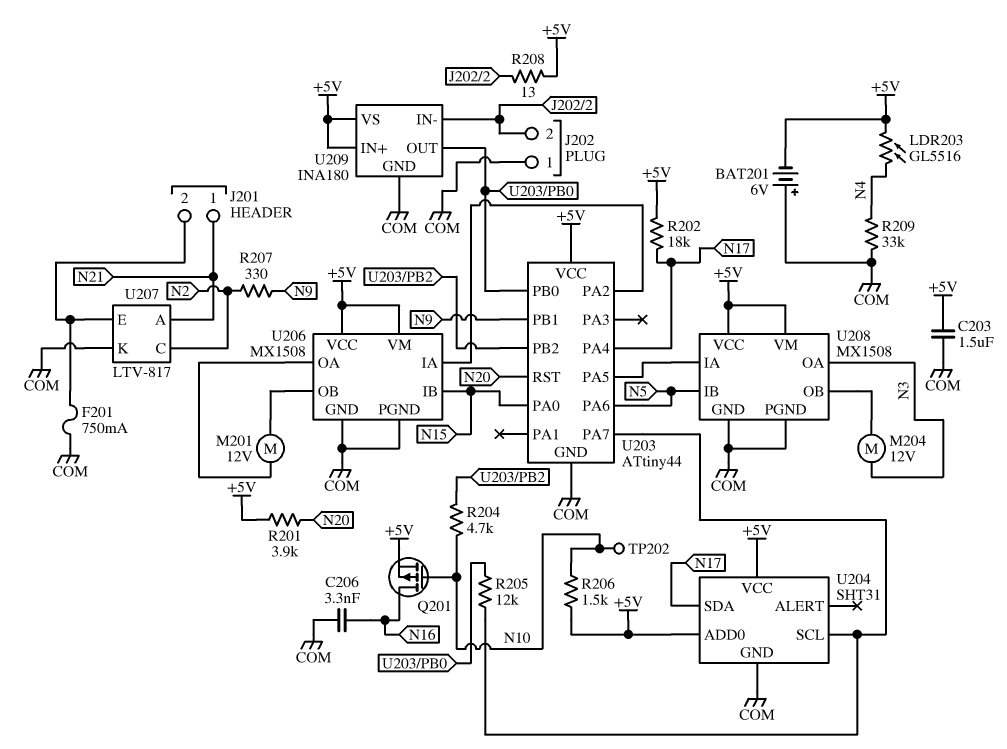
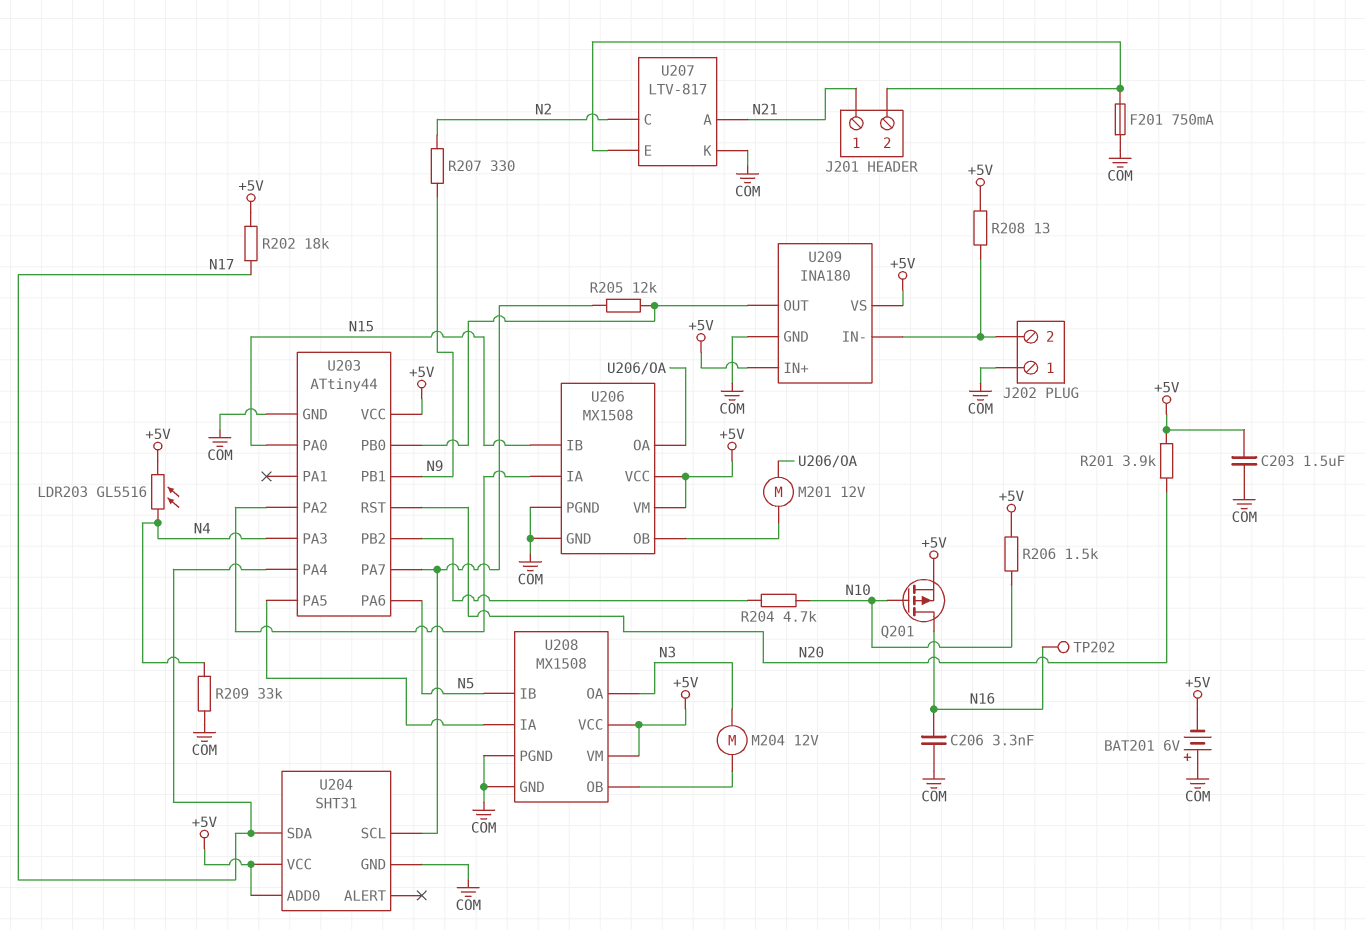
TP202: test point (N10) -> test point (N16)
U203 pin PA3: none -> N4

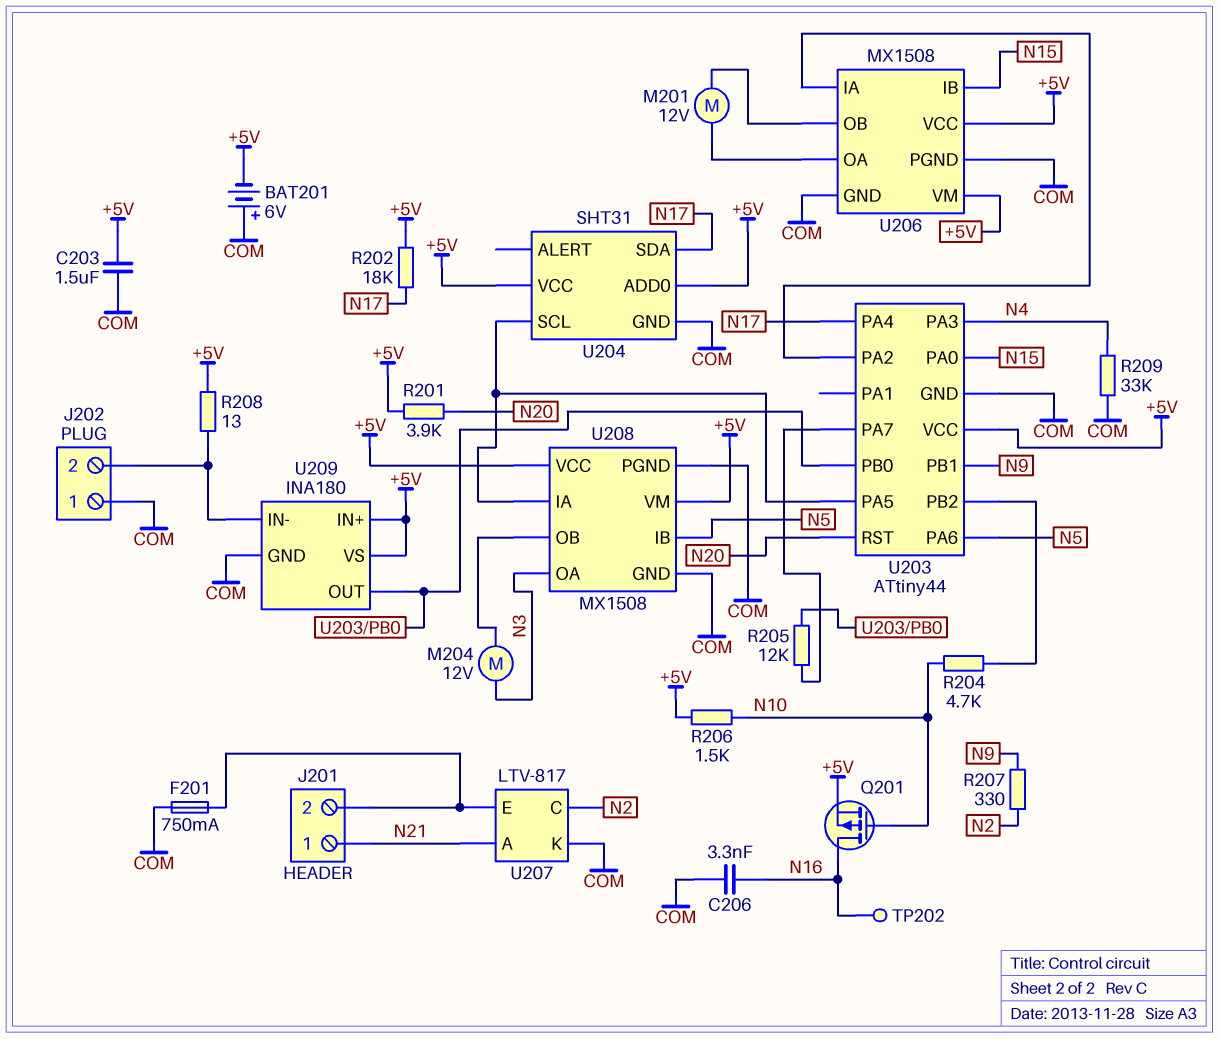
LDR203: GL5516 (+5V, N4) -> none
U204 pin SCL: U203/PA7 -> U203/PA5

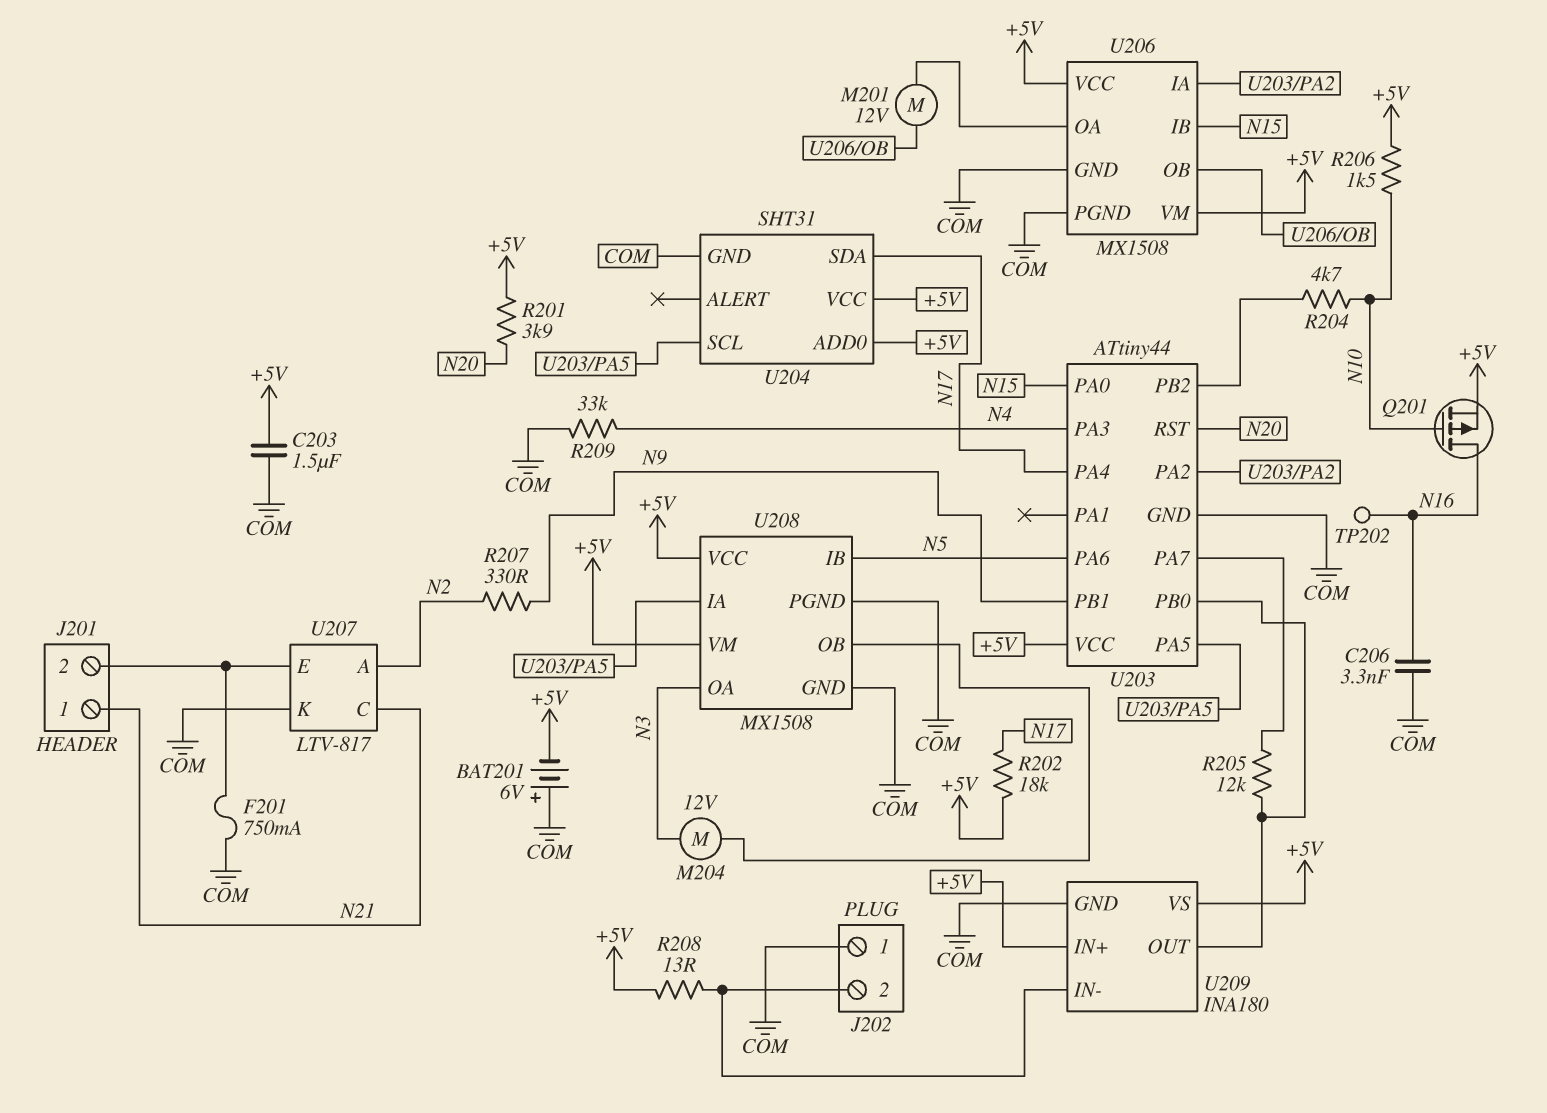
U207 pin A: N21 -> N2
U207 pin C: N2 -> N21

